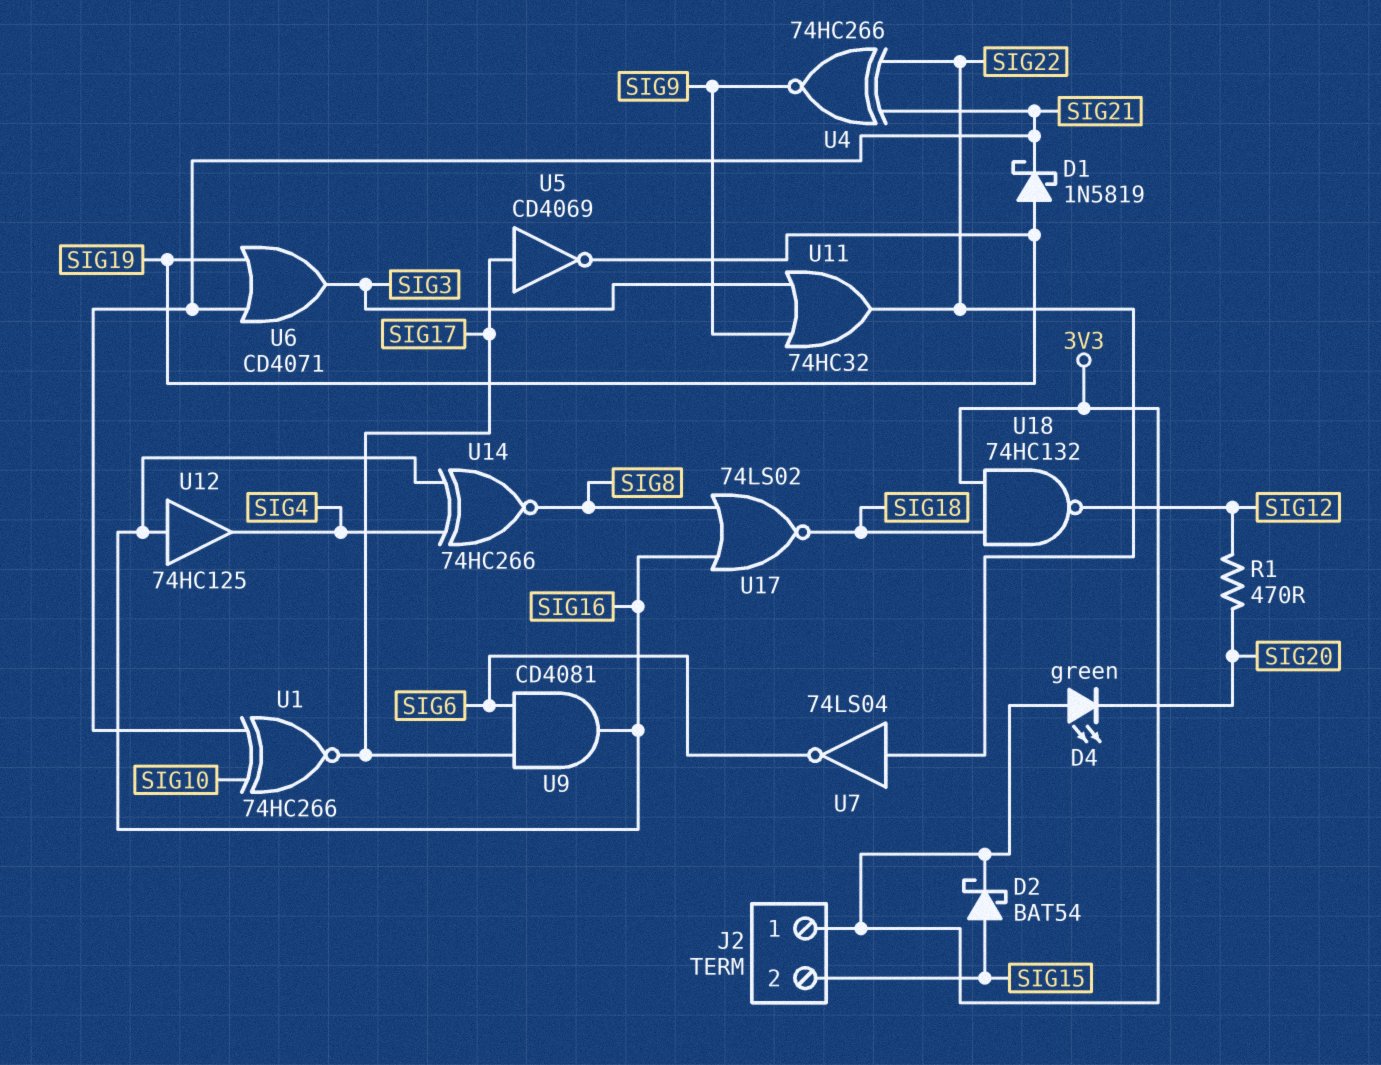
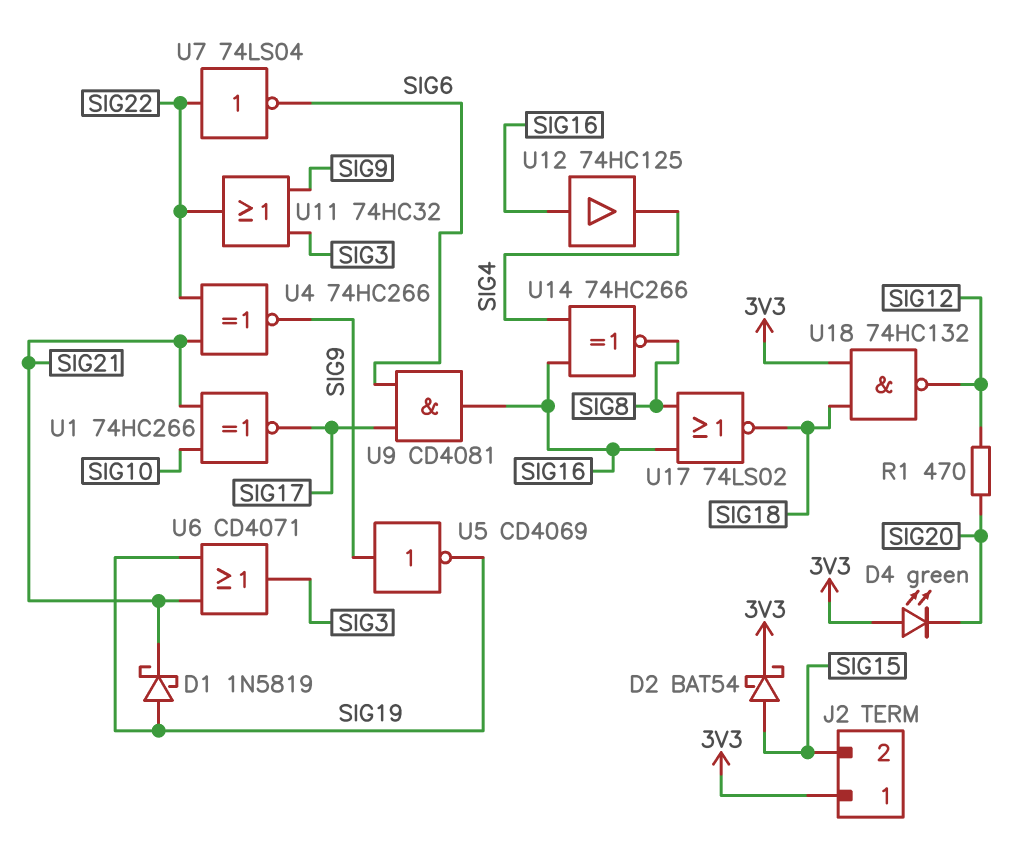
U5: NOT CD4069 (in SIG17, out SIG19) -> NOT CD4069 (in SIG9, out SIG19)

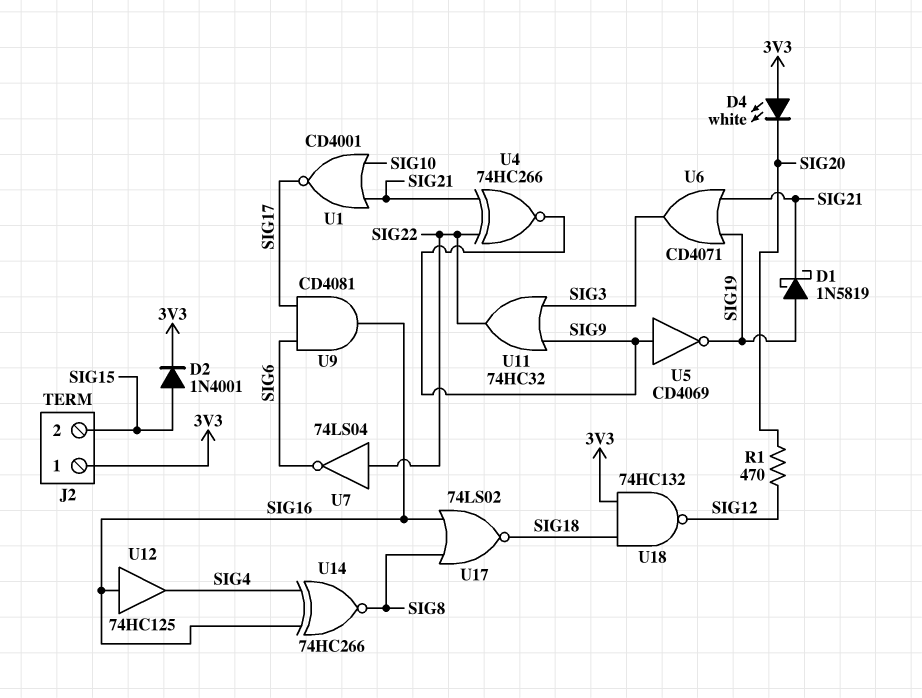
D2: schottky BAT54 (A SIG15, K 3V3) -> diode 1N4001 (A SIG15, K 3V3)
D4: LED green (A 3V3, K SIG20) -> LED white (A 3V3, K SIG20)
U1: XNOR 74HC266 (in SIG10, in SIG21, out SIG17) -> NOR CD4001 (in SIG10, in SIG21, out SIG17)

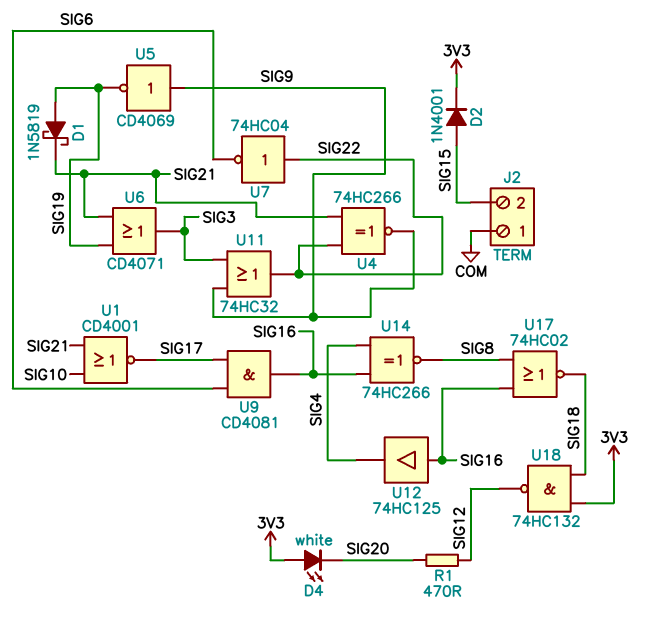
J2 pin 1: 3V3 -> COM
U7: NOT 74LS04 (in SIG22, out SIG6) -> NOT 74HC04 (in SIG22, out SIG6)
U17: NOR 74LS02 (in SIG8, in SIG16, out SIG18) -> NOR 74HC02 (in SIG8, in SIG16, out SIG18)

